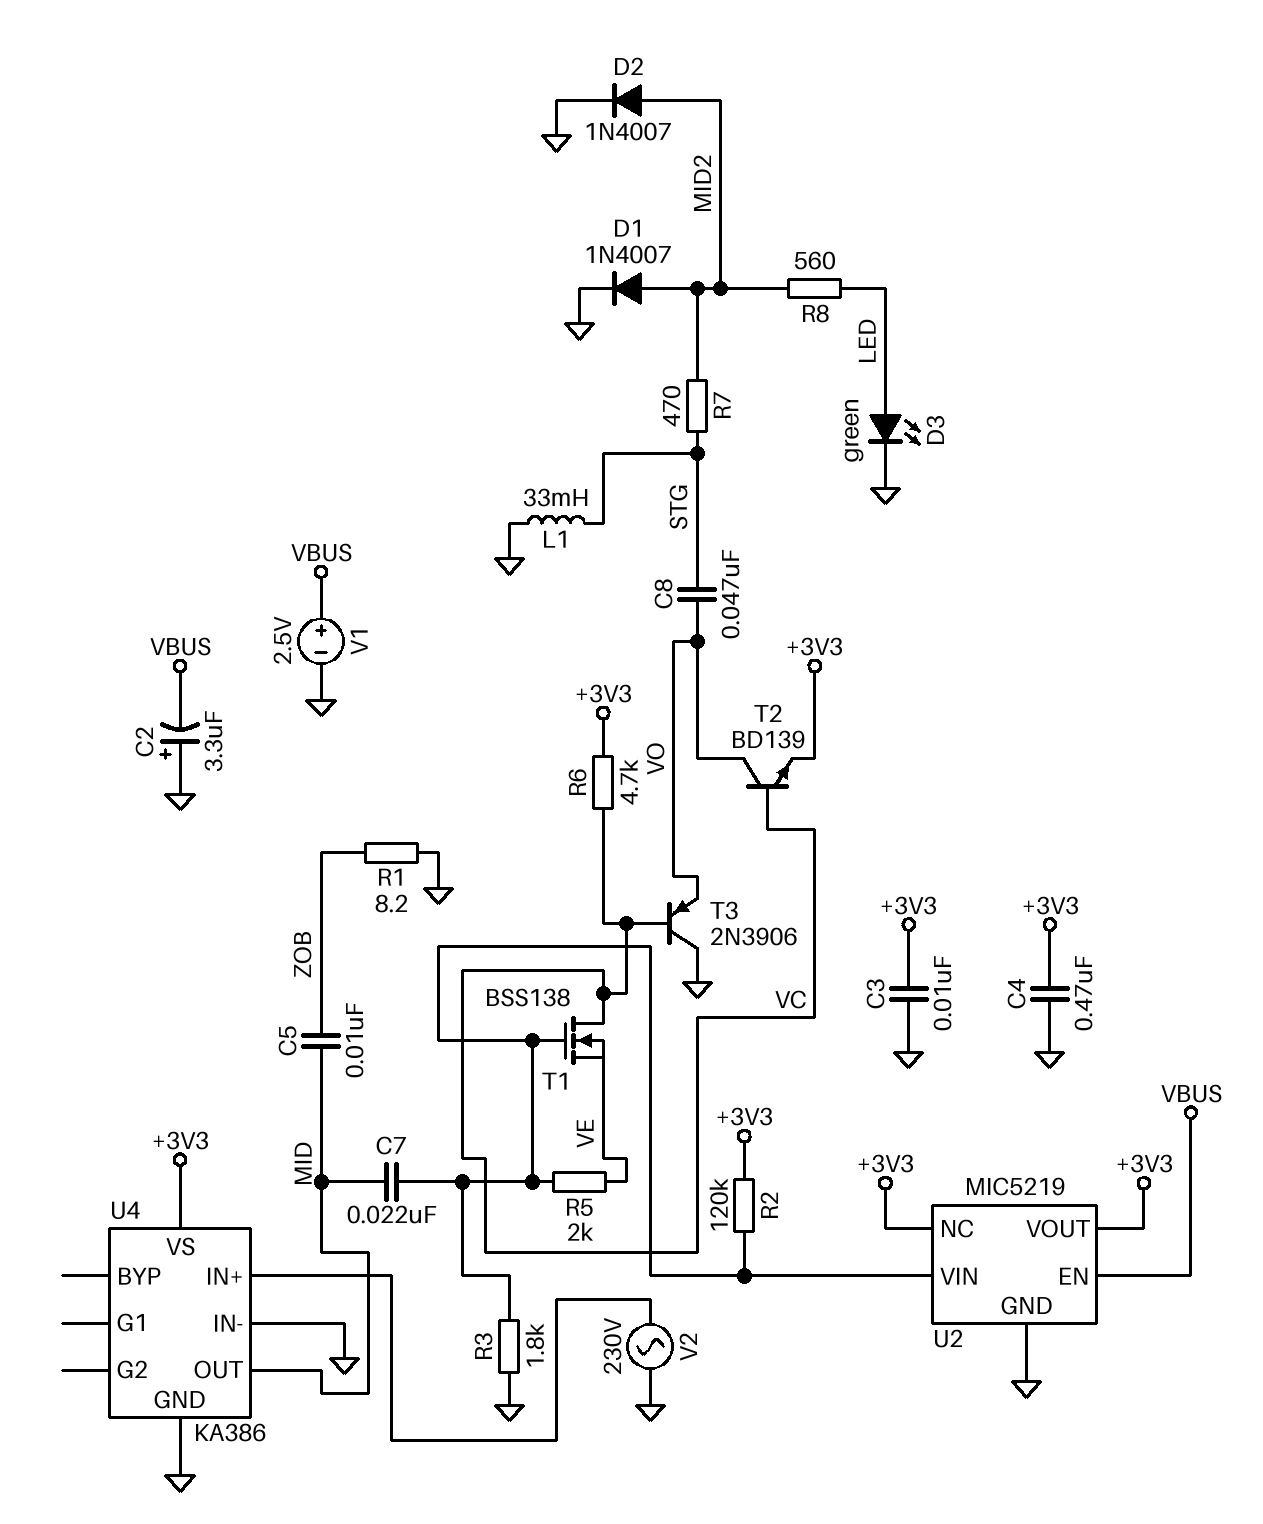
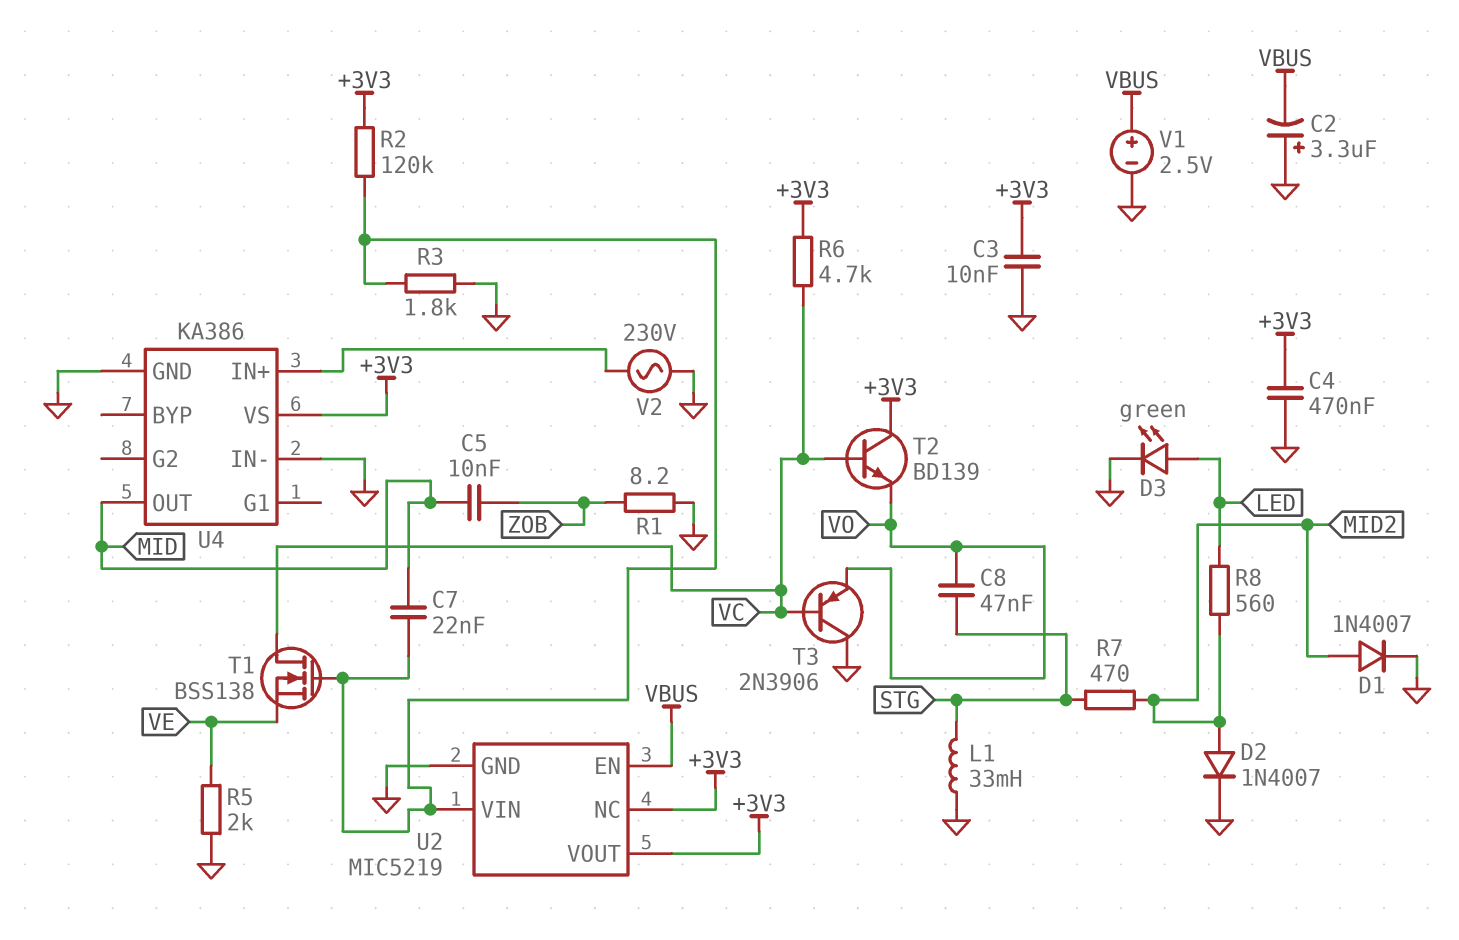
R5: 2k (U2/VIN, VE) -> 2k (GND, VE)
T2: NPN BD139 (B VC, C VO, E +3V3) -> NPN BD139 (B VC, C +3V3, E VO)

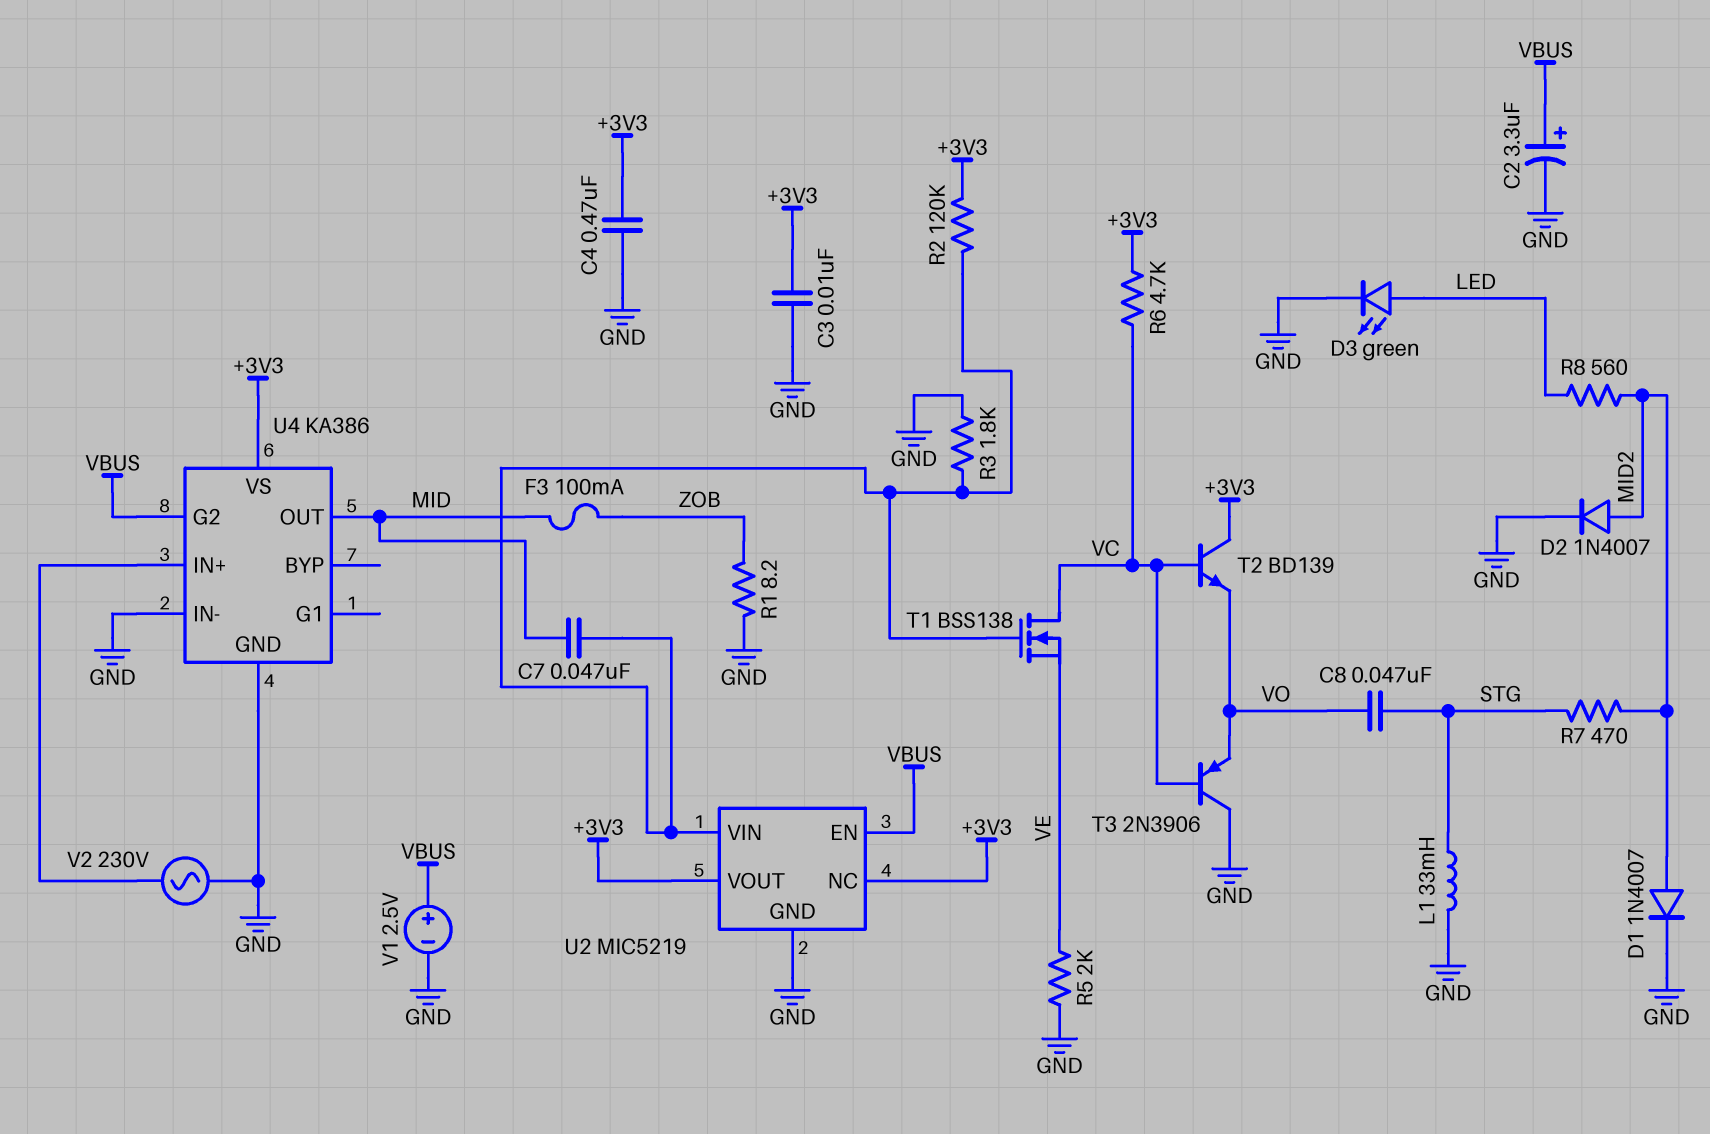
C2: 3.3uF (plus GND, minus VBUS) -> 3.3uF (plus VBUS, minus GND)
C5: 10nF (MID, ZOB) -> none
C7: 22nF (MID, U2/VIN) -> 47nF (MID, U2/VIN)
F3: none -> 100mA (MID, ZOB)
U4 pin G2: none -> VBUS

